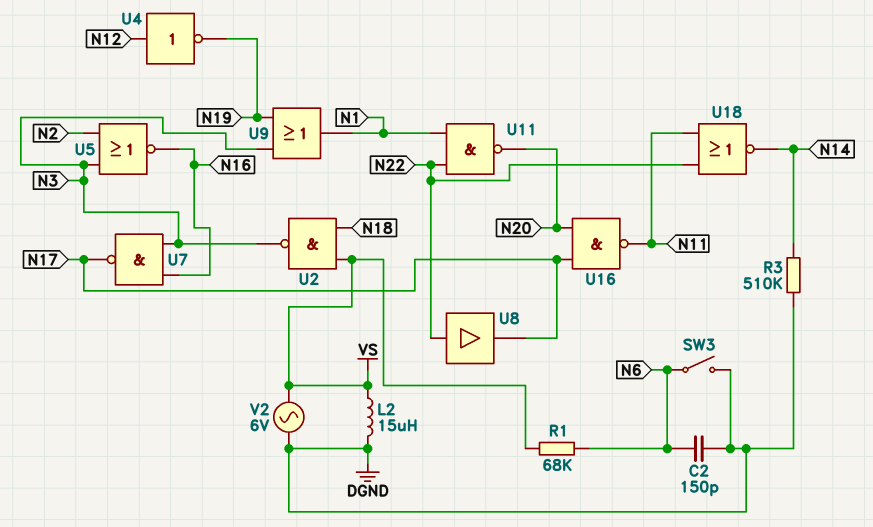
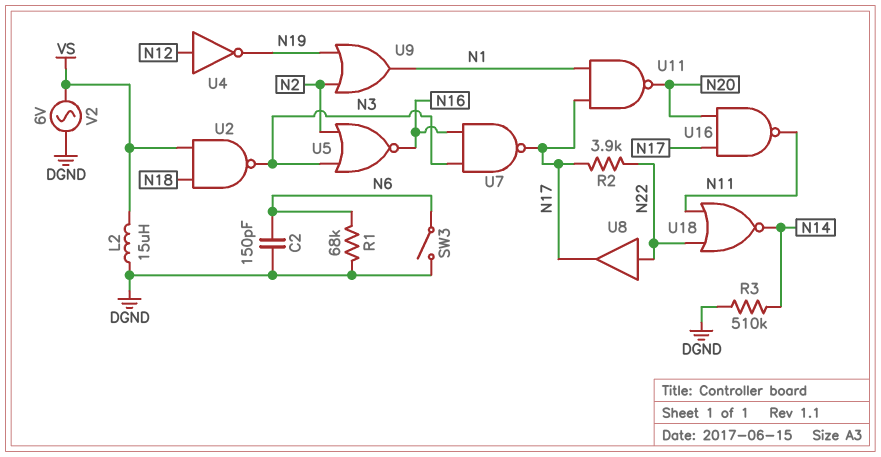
R1: 68k (N6, VS) -> 68k (DGND, N6)
R2: none -> 3.9k (N17, N22)
U9: OR (in N3, in N19, out N1) -> OR (in N2, in N19, out N1)
U11: NAND (in N1, in N22, out N20) -> NAND (in N1, in N17, out N20)

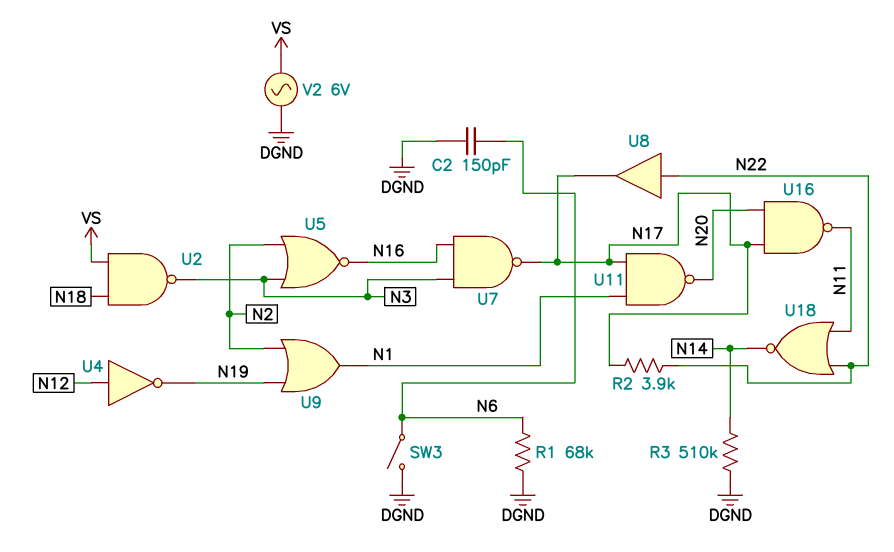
L2: 15uH (DGND, VS) -> none

